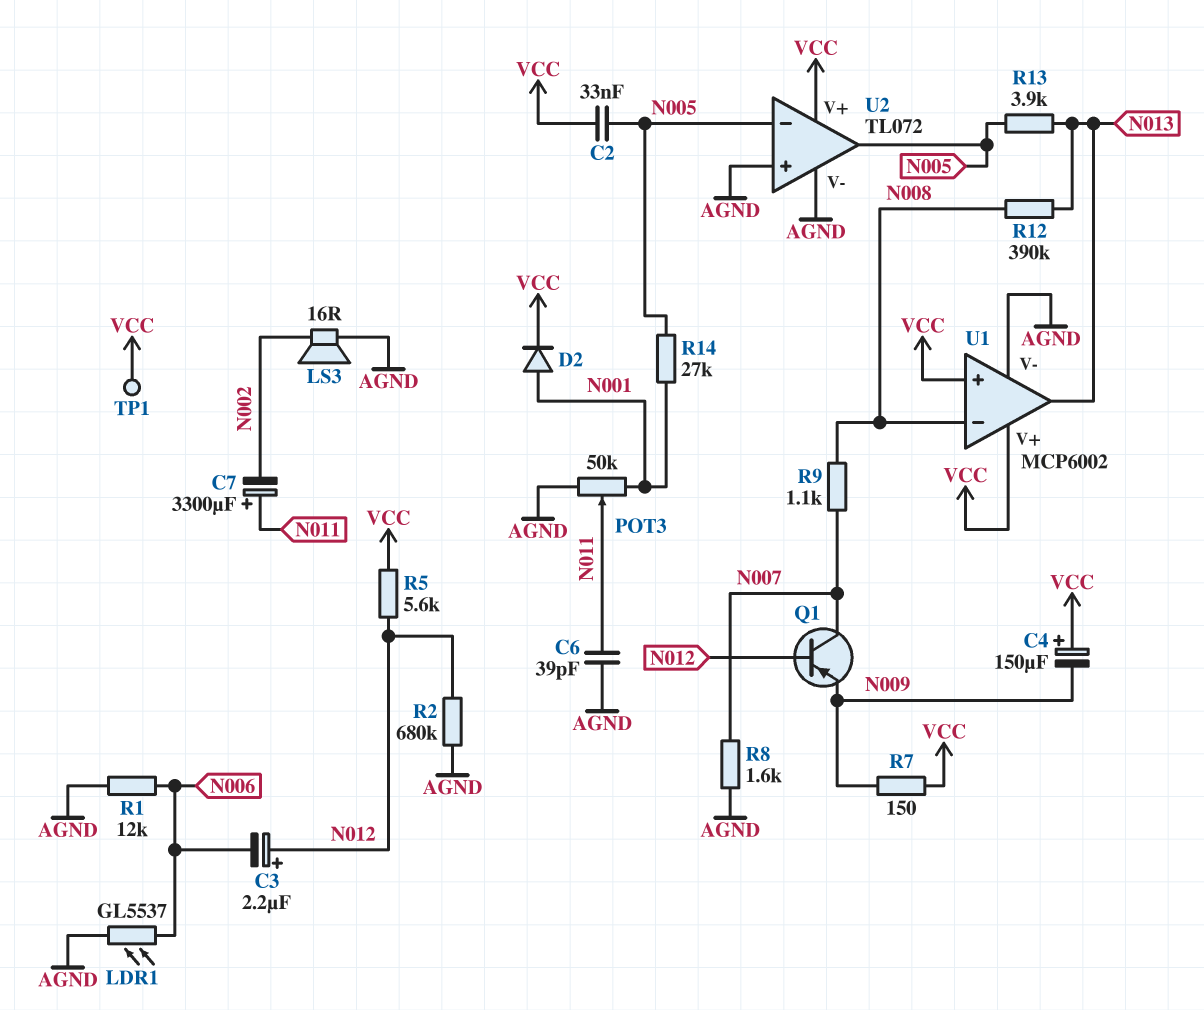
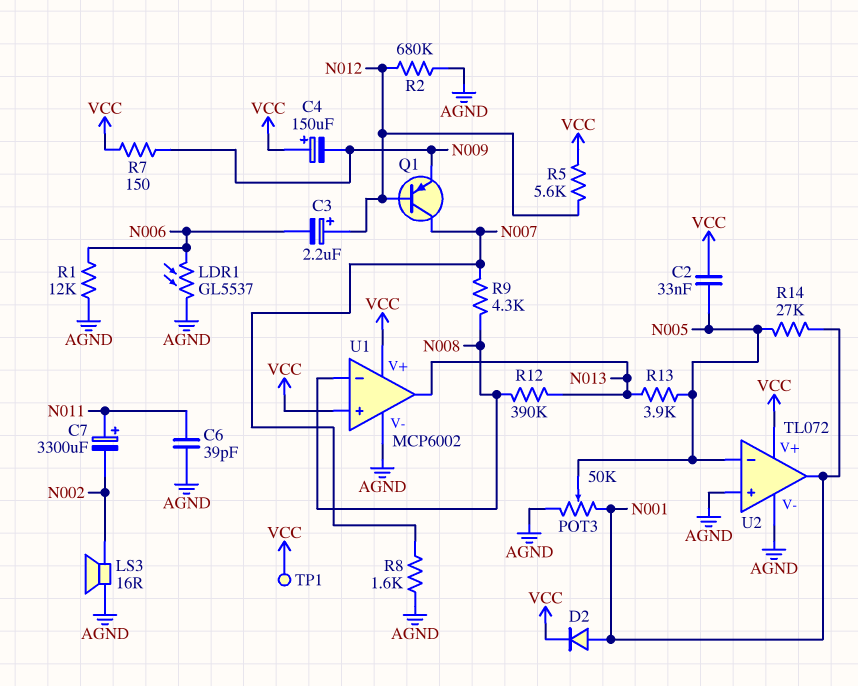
POT3: 50k (AGND, N001, wiper N011) -> 50k (AGND, N001, wiper N005)
R9: 1.1k (N007, N008) -> 4.3k (N007, N008)
U2 pin out: N005 -> N001

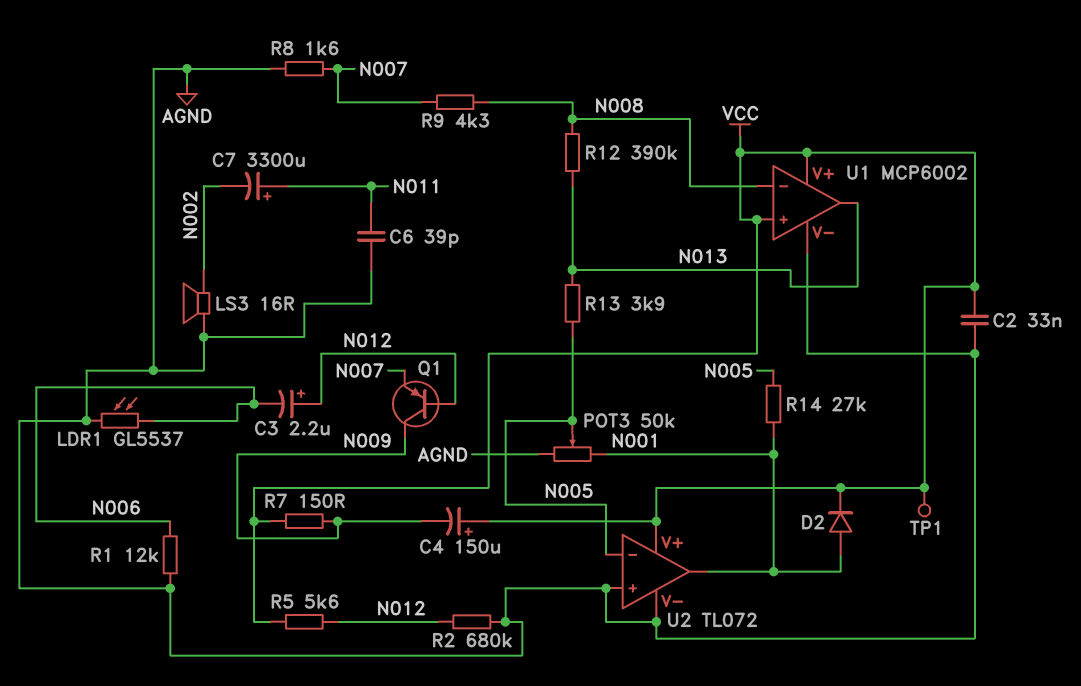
C2: 33nF (N005, VCC) -> 33nF (AGND, VCC)
Q1: PNP (B N012, C N007, E N009) -> PNP (B N012, C N009, E N007)

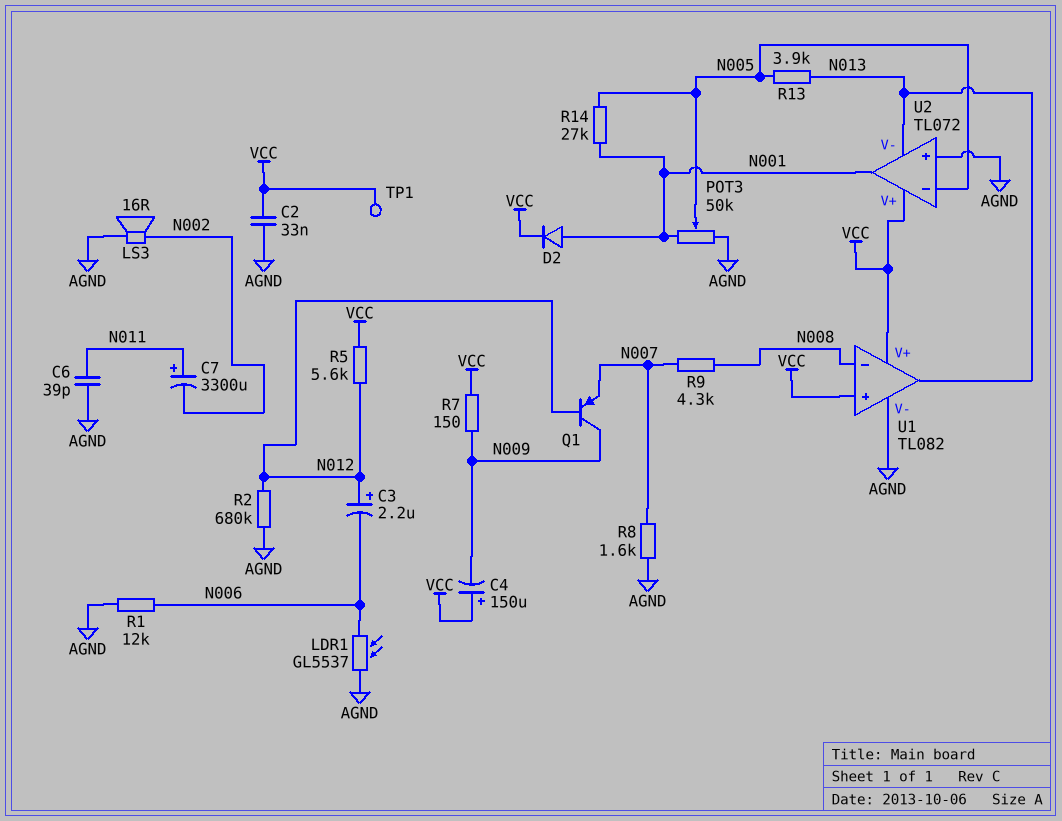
R12: 390k (N008, N013) -> none
U1: MCP6002 -> TL082
U2 pin V-: AGND -> N013

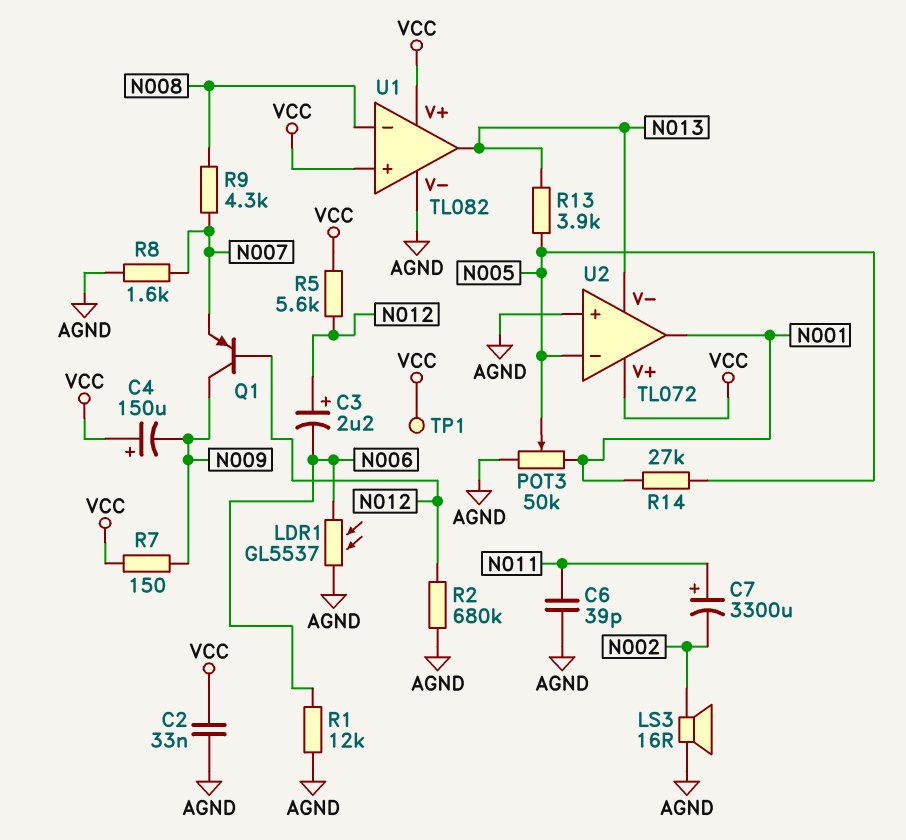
D2: diode (A N001, K VCC) -> none

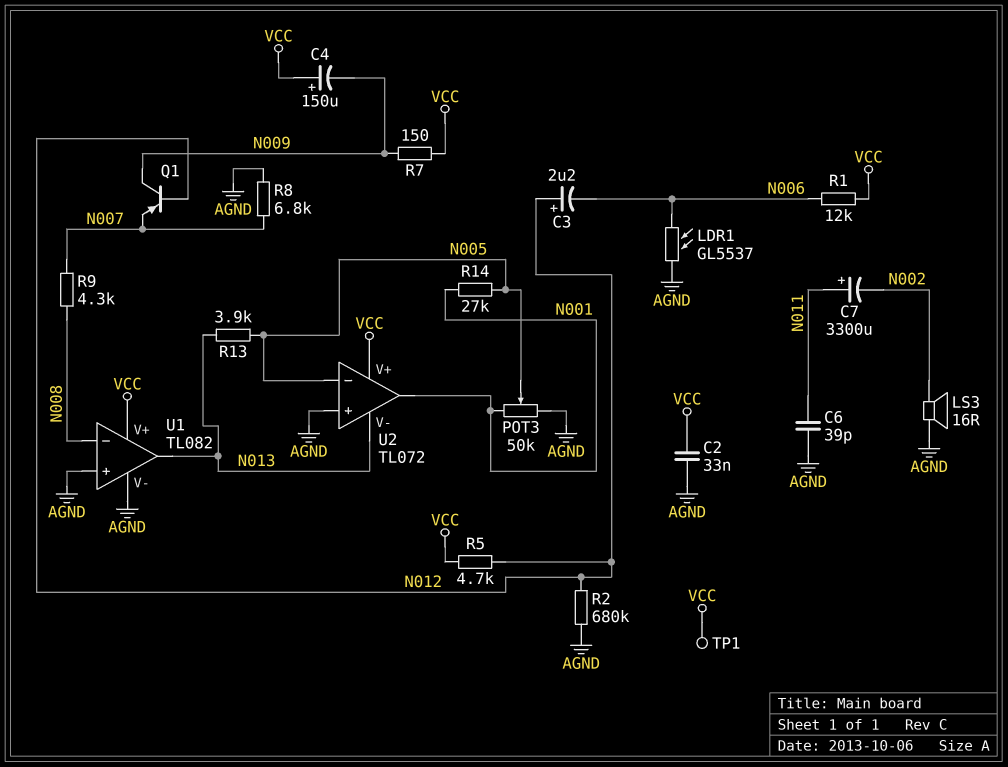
R1: 12k (AGND, N006) -> 12k (N006, VCC)
R5: 5.6k (N012, VCC) -> 4.7k (N012, VCC)
R8: 1.6k (AGND, N007) -> 6.8k (AGND, N007)
U1 pin in+: VCC -> AGND

